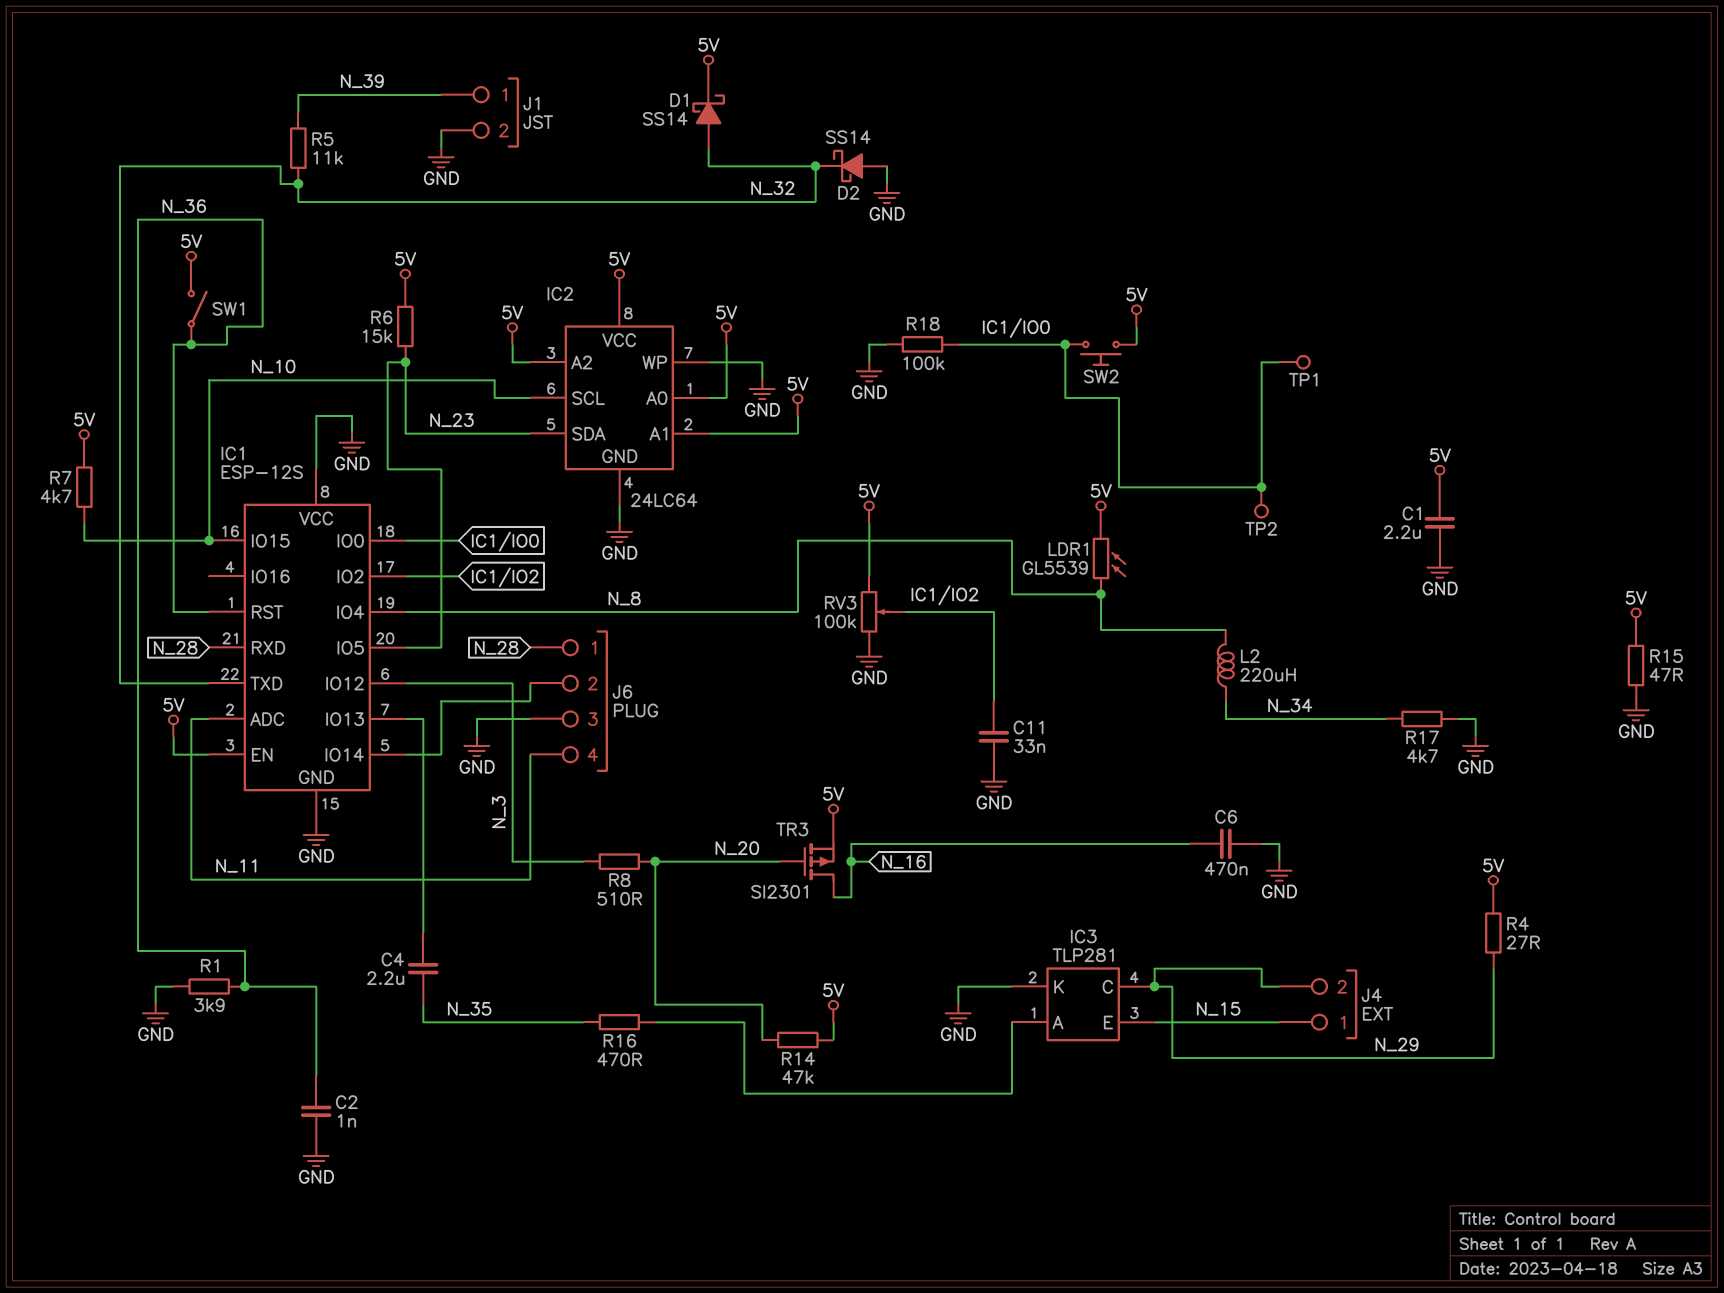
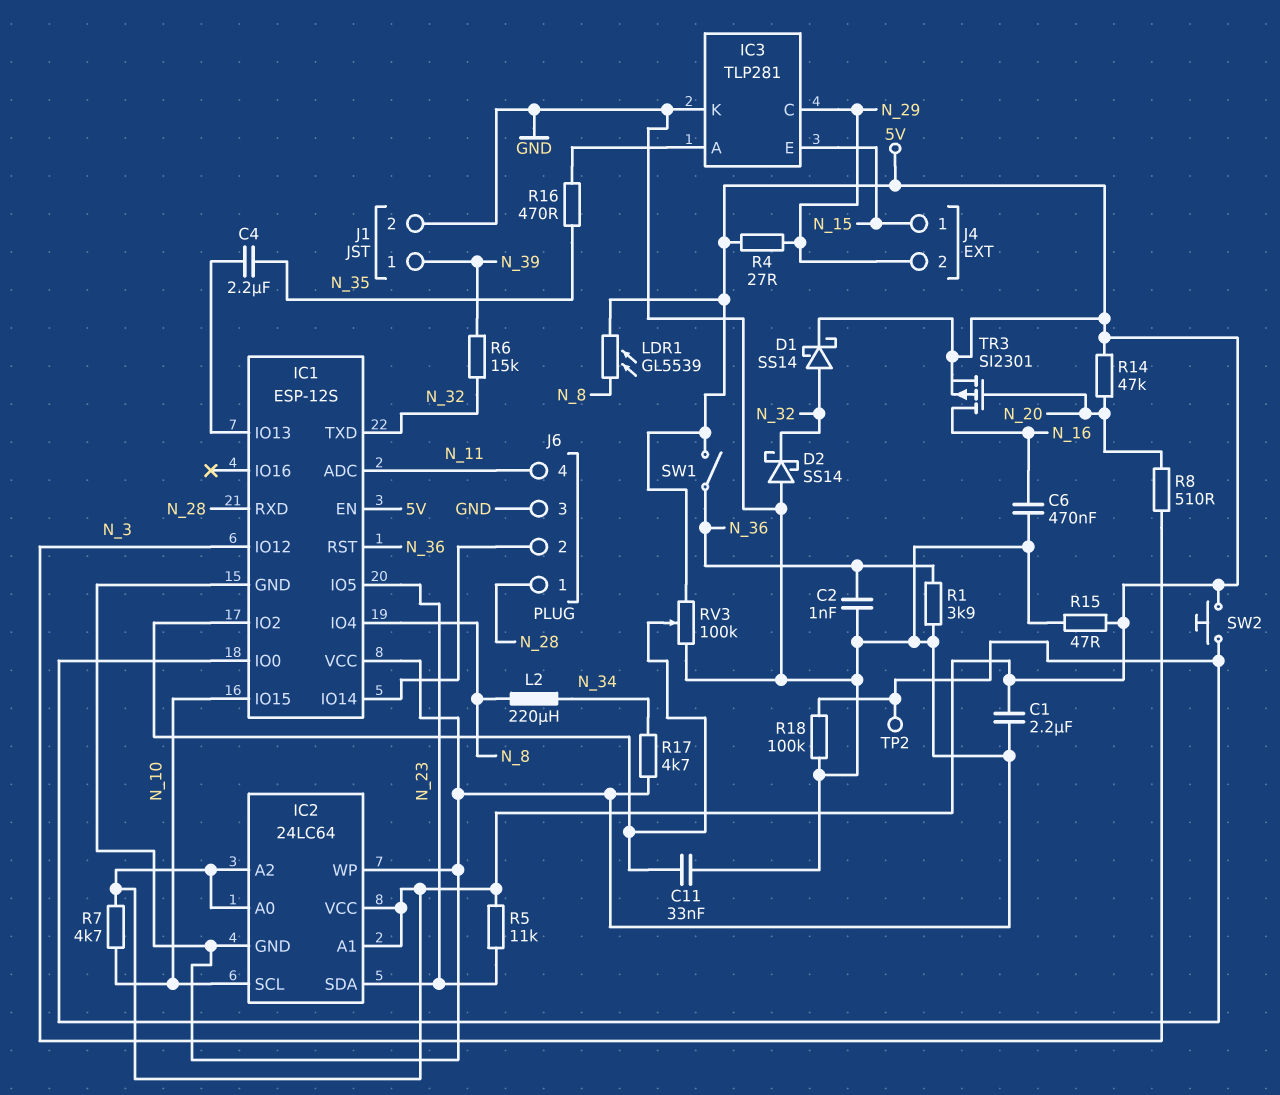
R5: 11k (N_32, N_39) -> 11k (5V, N_23)
R6: 15k (5V, N_23) -> 15k (N_32, N_39)
TP1: test point (IC1/IO0) -> none

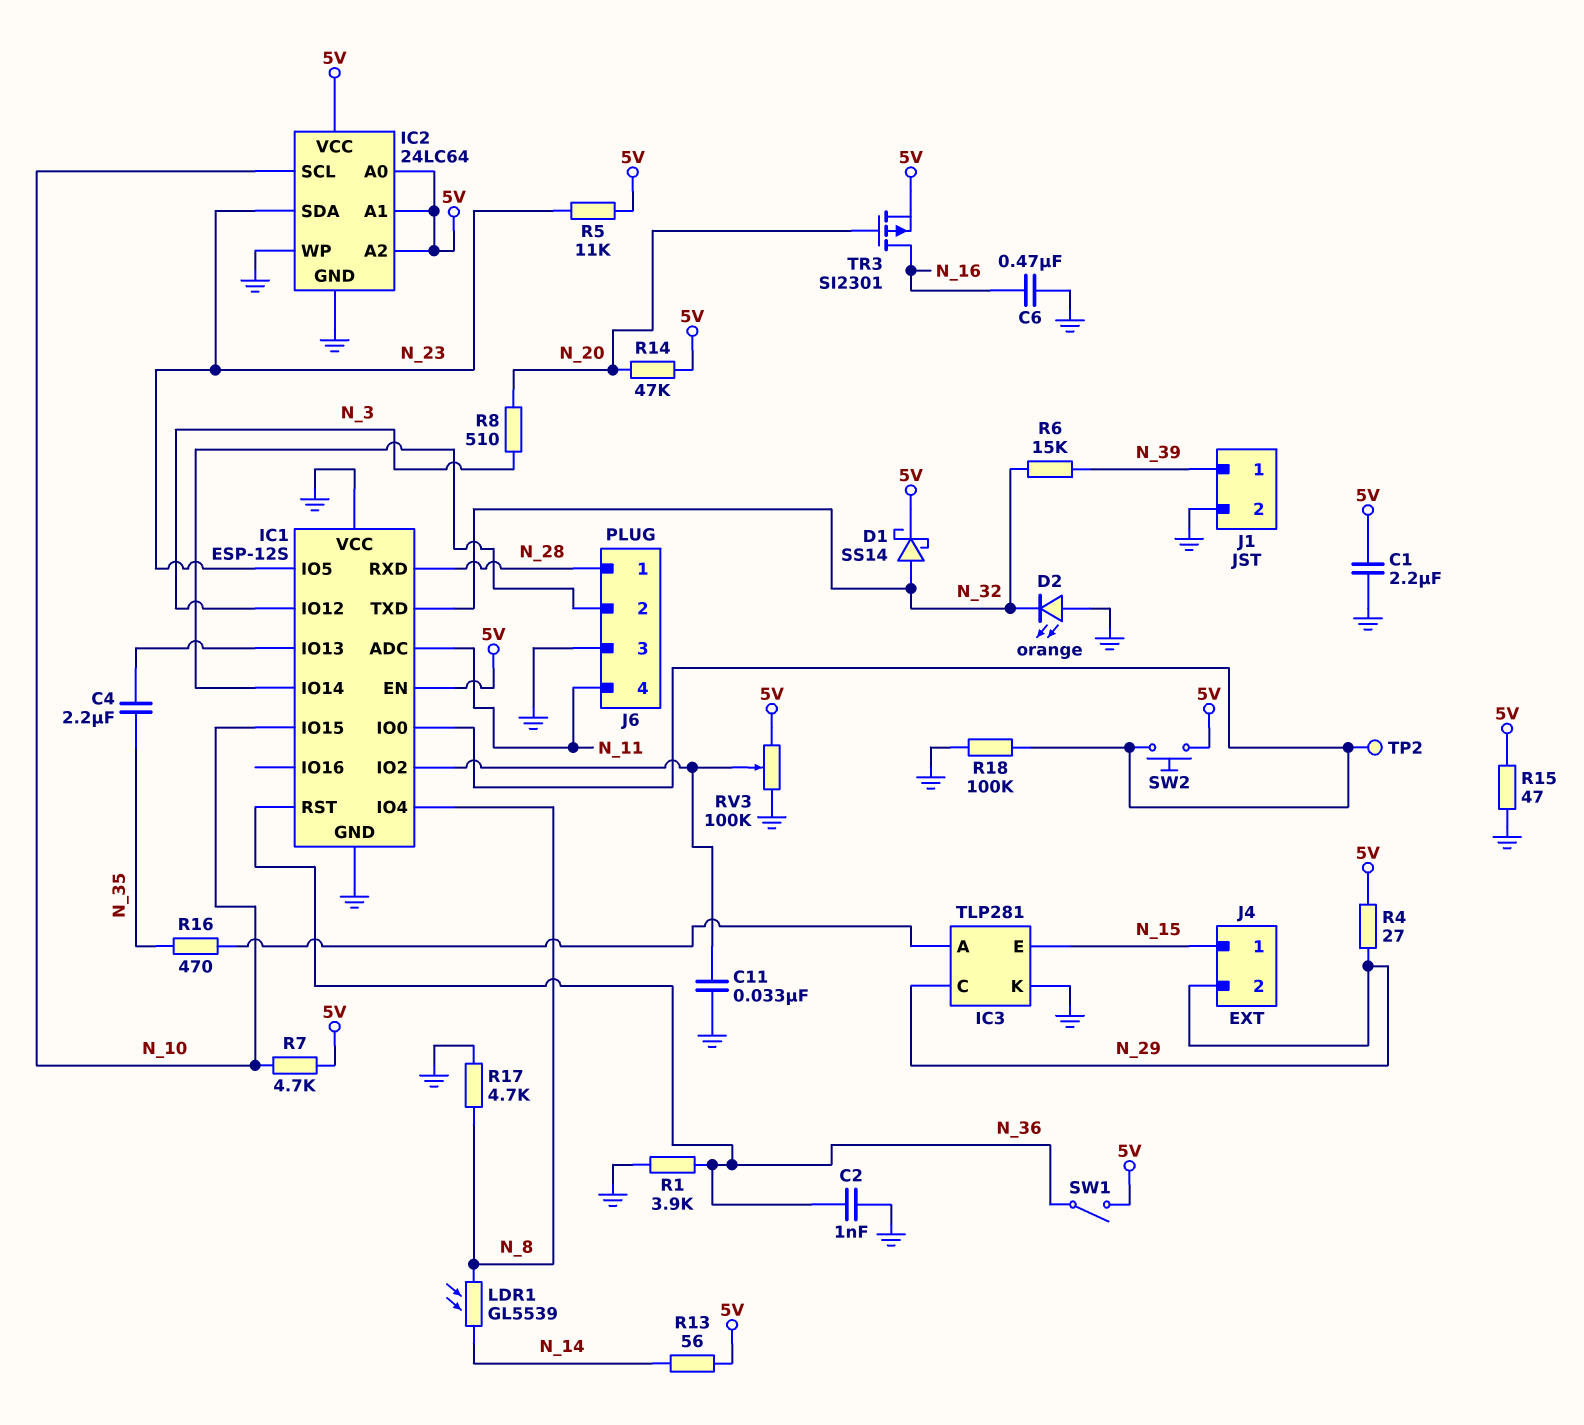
D2: schottky SS14 (A GND, K N_32) -> LED orange (A GND, K N_32)
L2: 220uH (N_8, N_34) -> none
LDR1: GL5539 (5V, N_8) -> GL5539 (N_8, N_14)
R13: none -> 56 (5V, N_14)
R17: 4.7k (GND, N_34) -> 4.7k (GND, N_8)

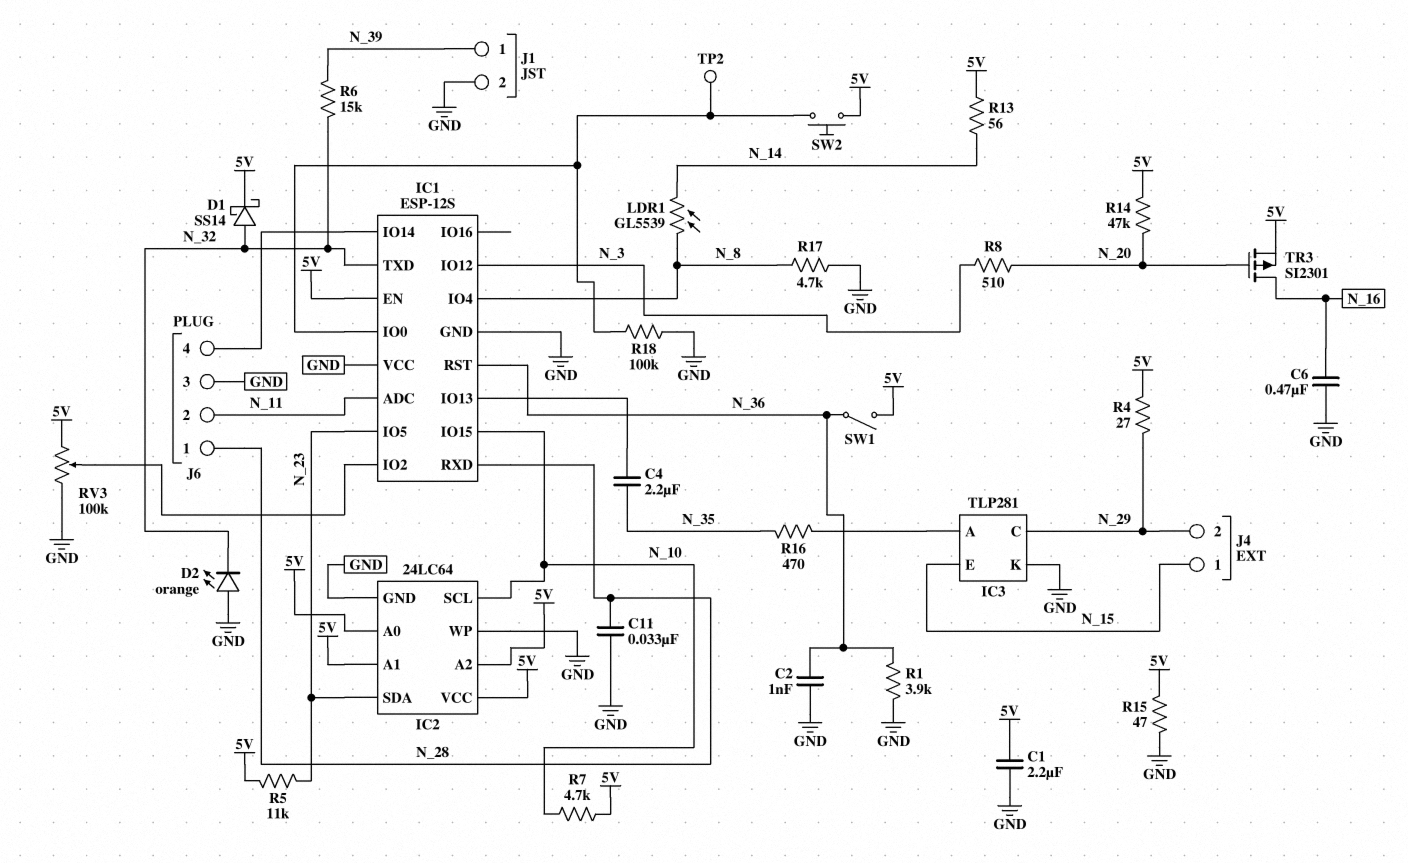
C11: 33nF (GND, IC1/IO2) -> 33nF (GND, N_28)
J6 pin 2: IC1/IO14 -> N_11
J6 pin 4: N_11 -> IC1/IO14

